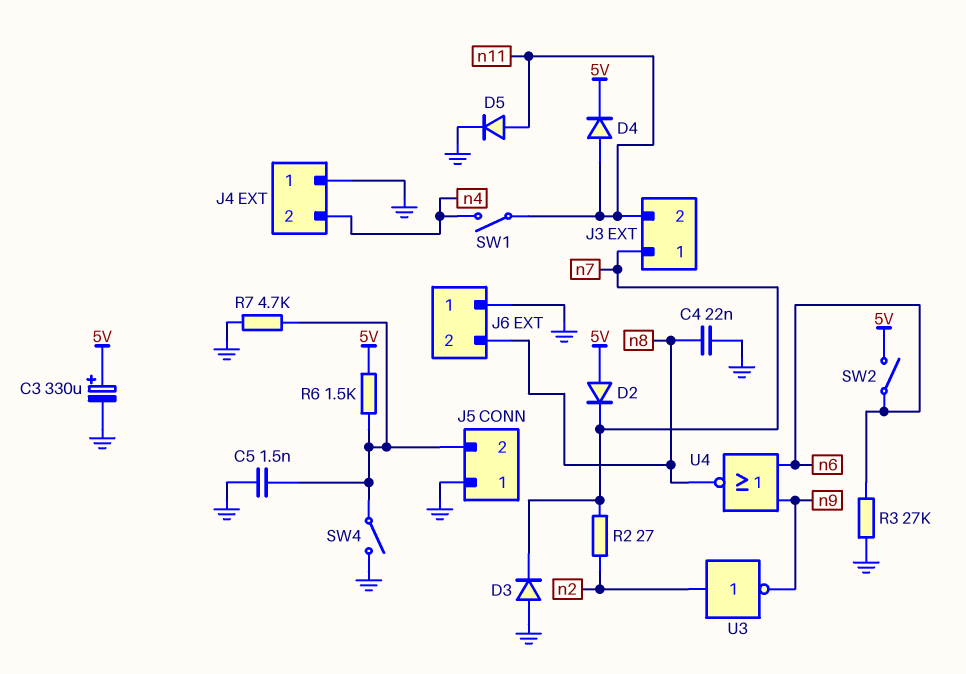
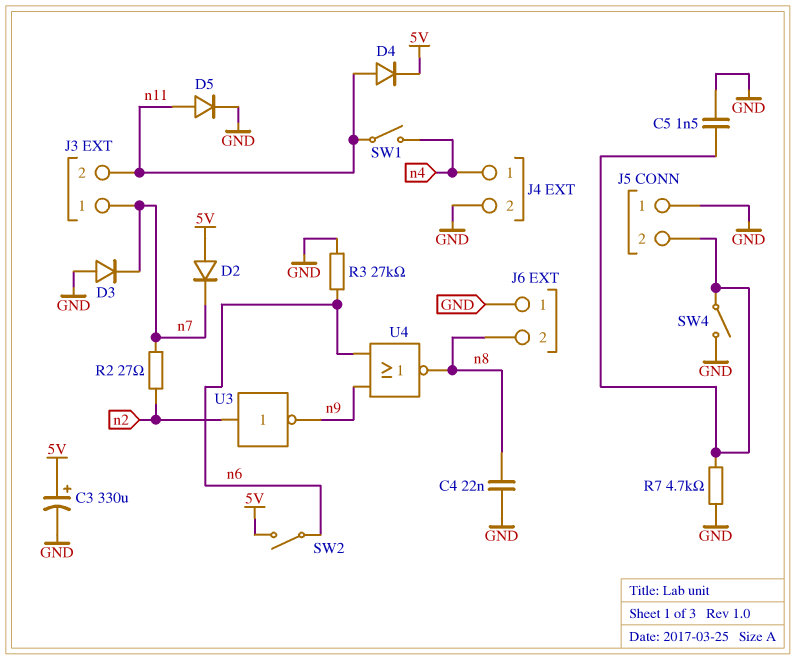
J4 pin 1: GND -> n4
J4 pin 2: n4 -> GND
R6: 1.5k (5V, J5/2) -> none

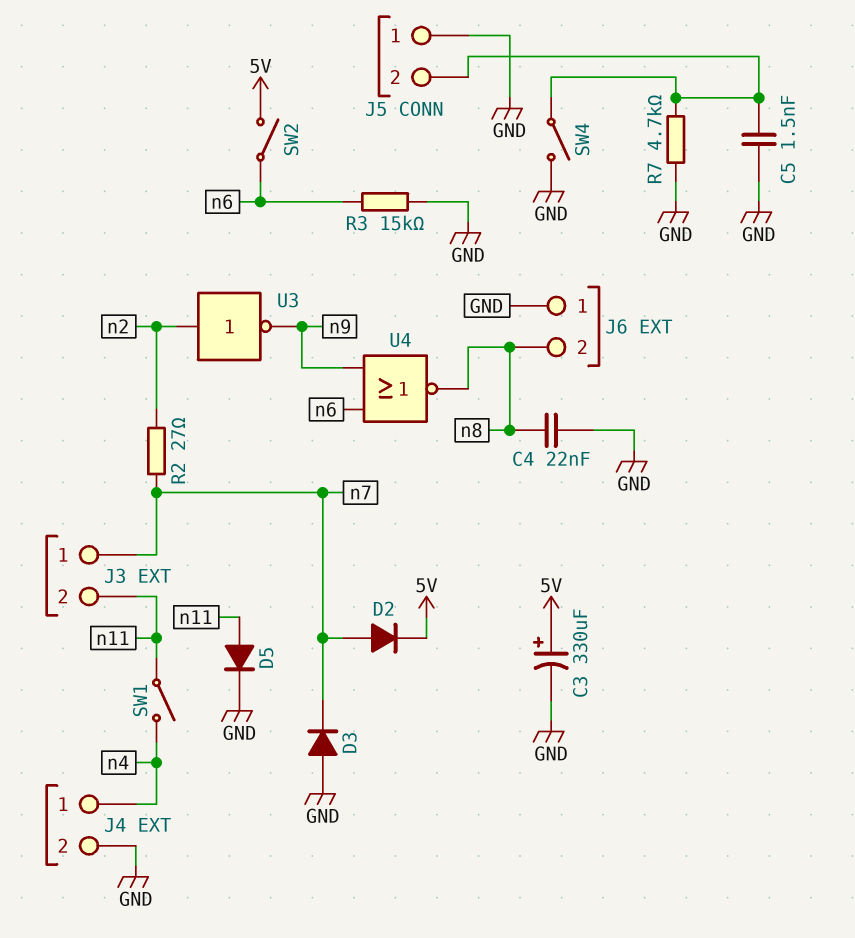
D2: diode (A 5V, K n7) -> diode (A n7, K 5V)
D4: diode (A n11, K 5V) -> none
R3: 27k (GND, n6) -> 15k (GND, n6)

